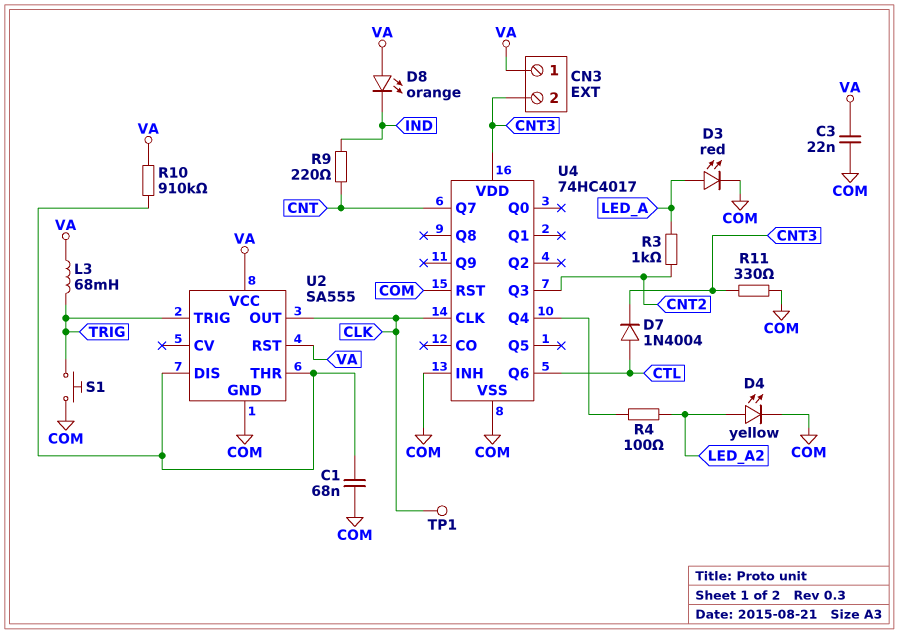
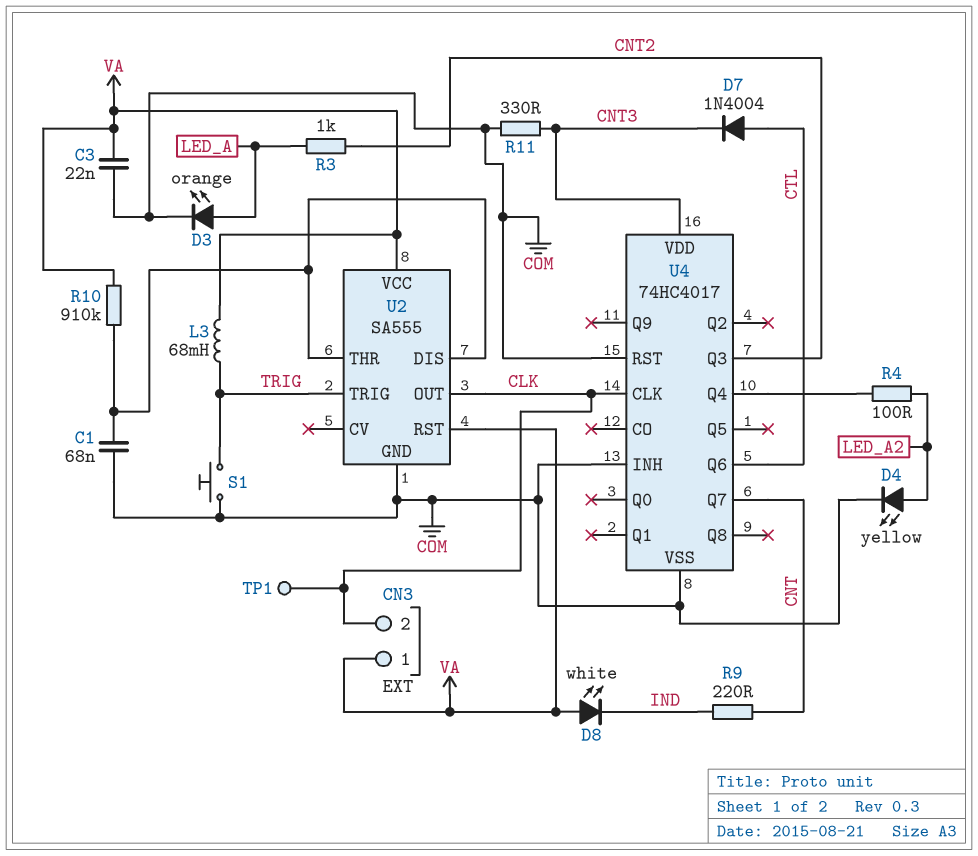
CN3 pin 2: CNT3 -> CLK
D3: LED red (A LED_A, K COM) -> LED orange (A LED_A, K COM)
D8: LED orange (A VA, K IND) -> LED white (A VA, K IND)

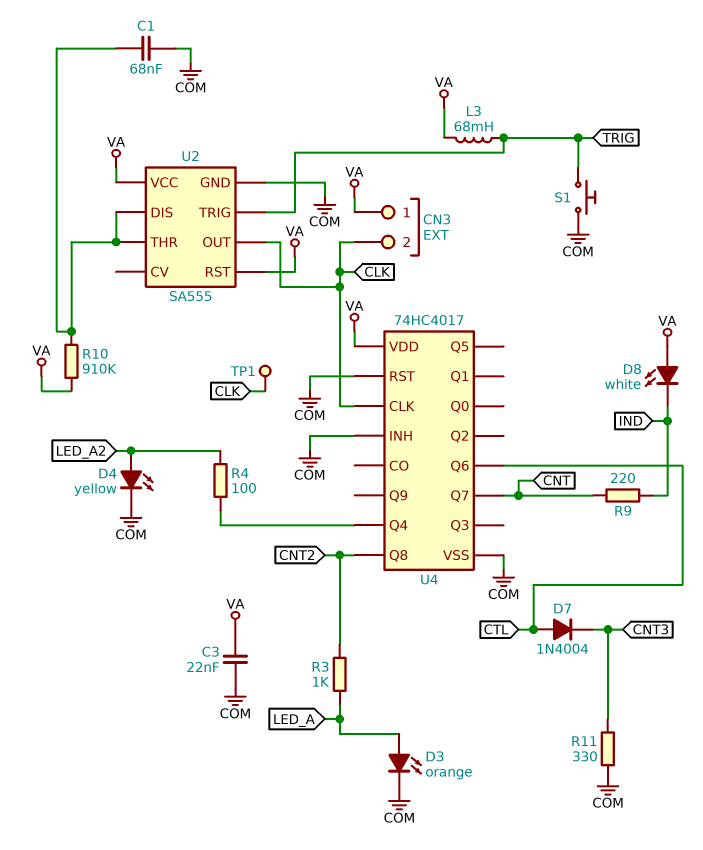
U4 pin Q3: CNT2 -> none
U4 pin Q8: none -> CNT2
U4 pin VDD: CNT3 -> VA

